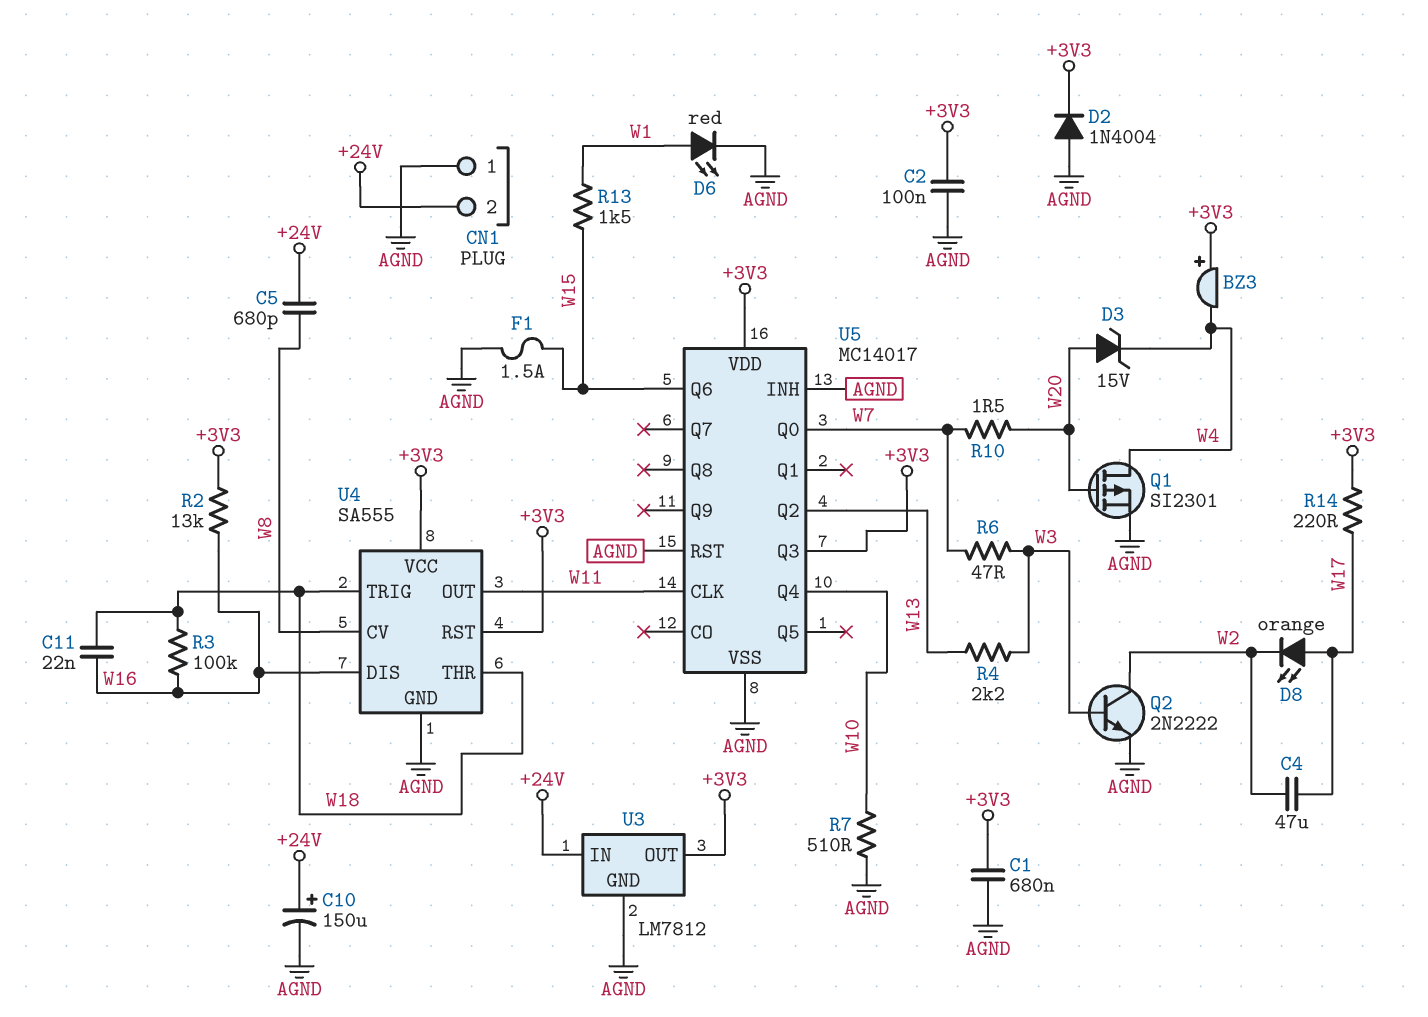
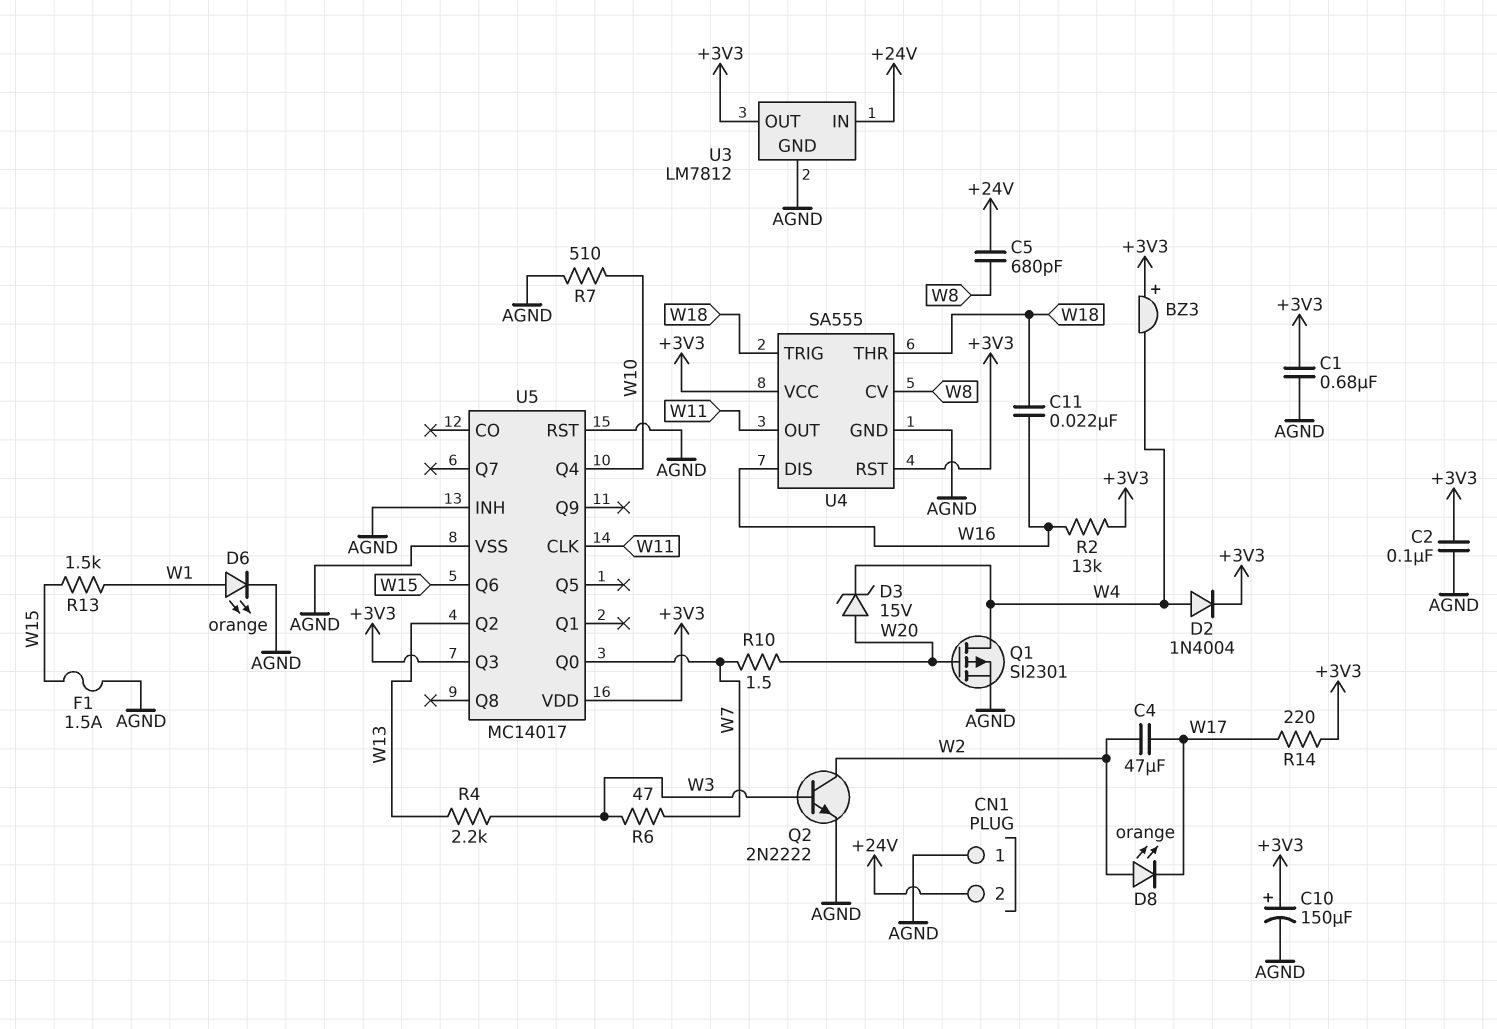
C10: 150uF (plus +24V, minus AGND) -> 150uF (plus +3V3, minus AGND)
D2: diode 1N4004 (A AGND, K +3V3) -> diode 1N4004 (A W4, K +3V3)
D6: LED red (A W1, K AGND) -> LED orange (A W1, K AGND)
D8: LED orange (A W17, K W2) -> LED orange (A W2, K W17)
R3: 100k (W16, W18) -> none

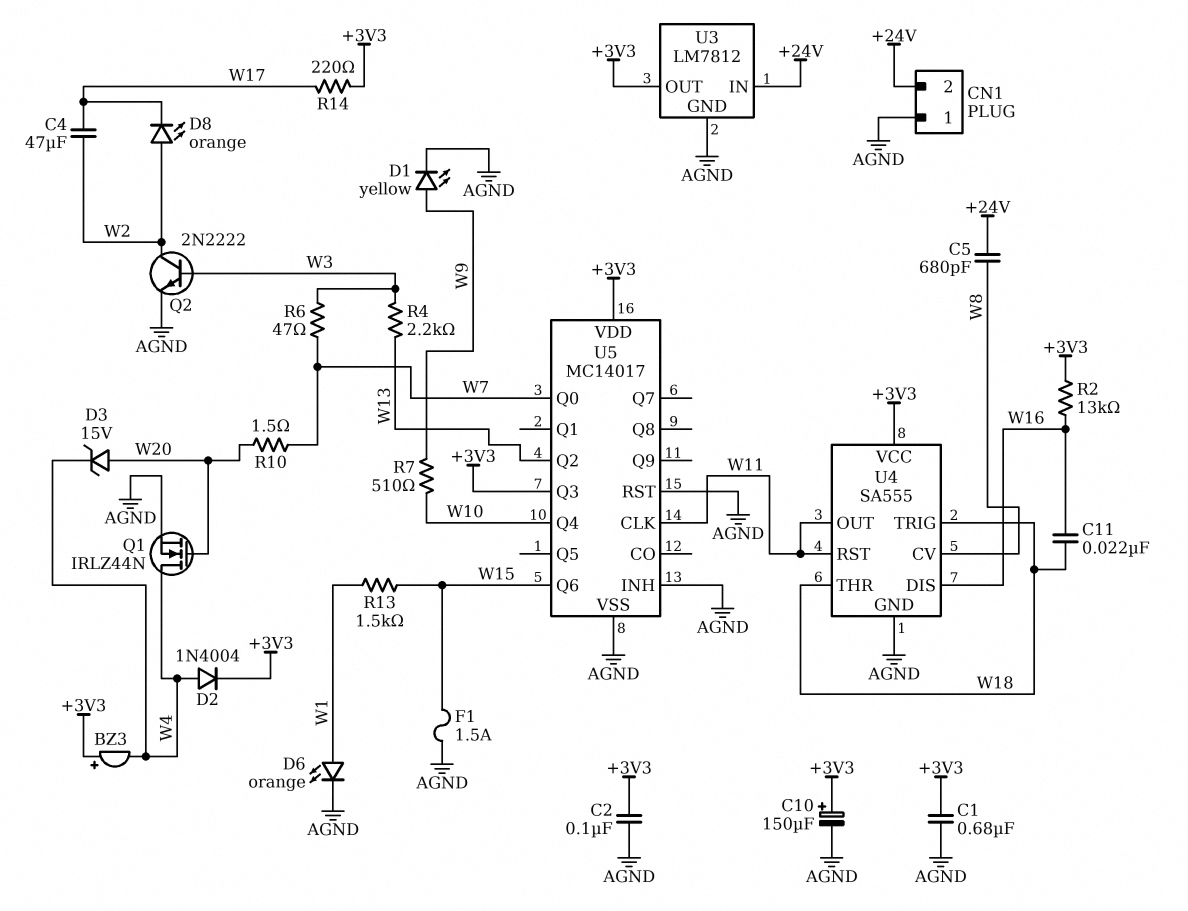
D1: none -> LED yellow (A W9, K AGND)
Q1: PMOS SI2301 (G W20, D W4, S AGND) -> NMOS IRLZ44N (G W20, D W4, S AGND)
R7: 510 (AGND, W10) -> 510 (W9, W10)
U4 pin RST: +3V3 -> W11

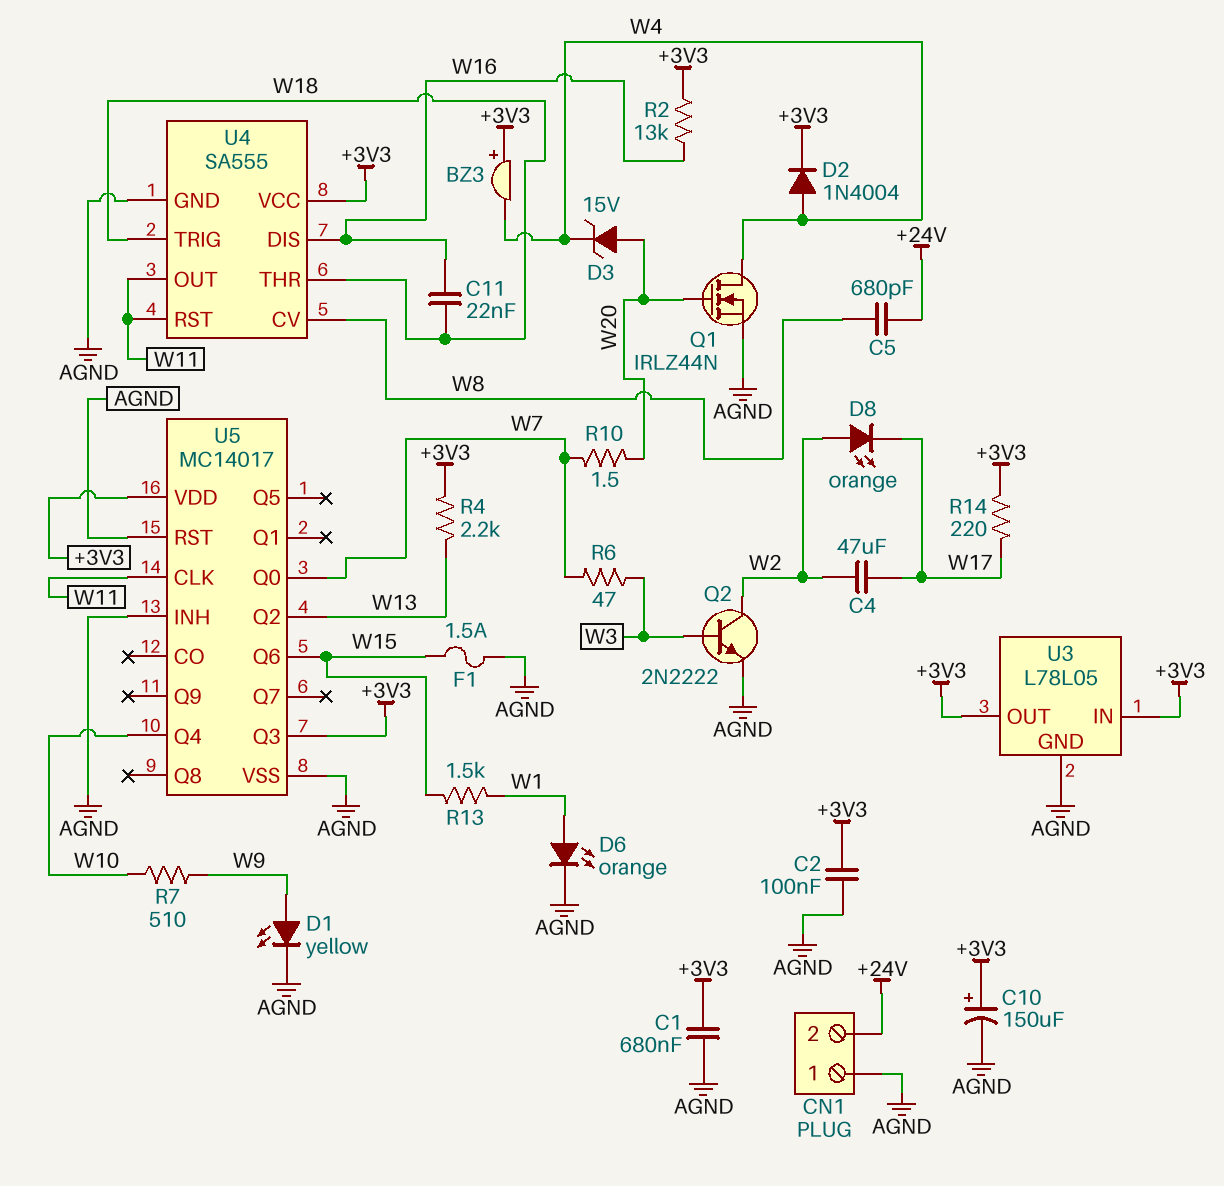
R4: 2.2k (W3, W13) -> 2.2k (+3V3, W13)
U3: LM7812 -> L78L05
U3 pin IN: +24V -> +3V3

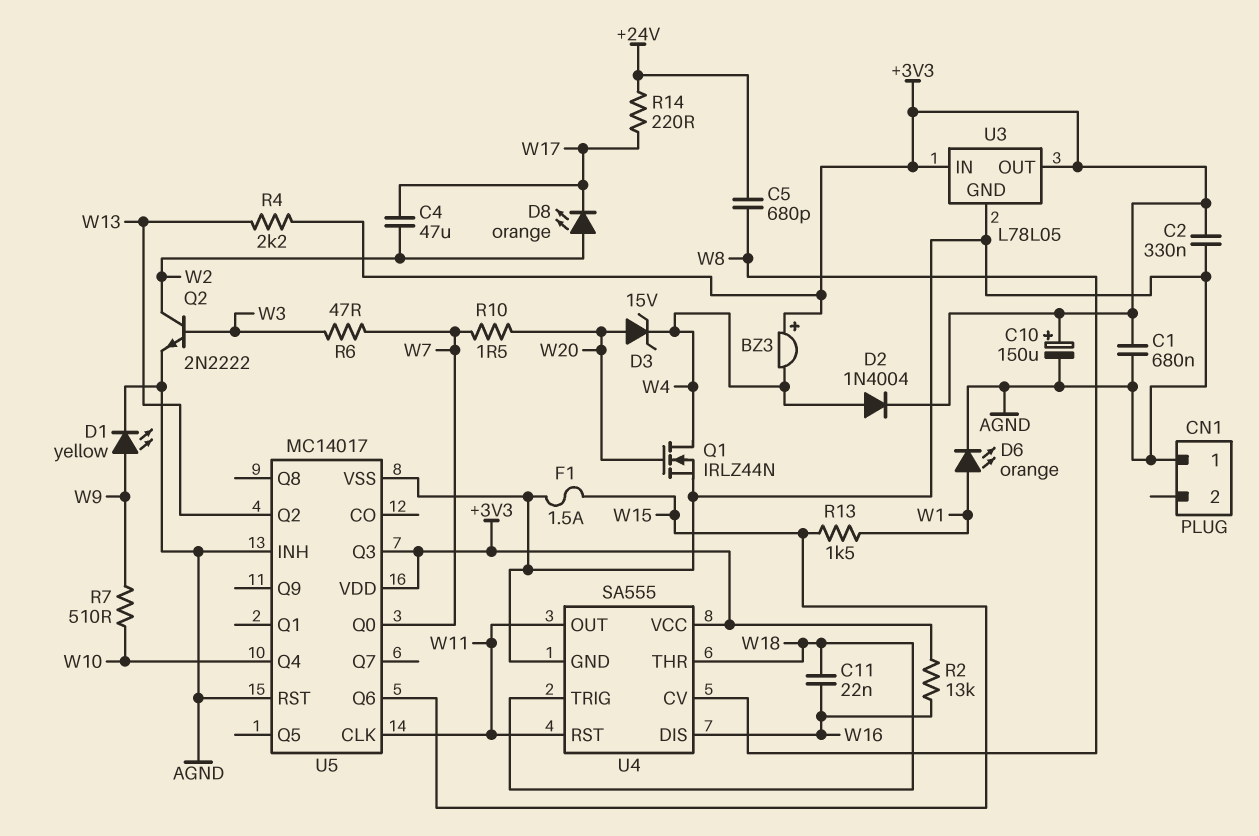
C2: 100nF (+3V3, AGND) -> 330nF (+3V3, AGND)
CN1 pin 2: +24V -> none
R14: 220 (+3V3, W17) -> 220 (+24V, W17)

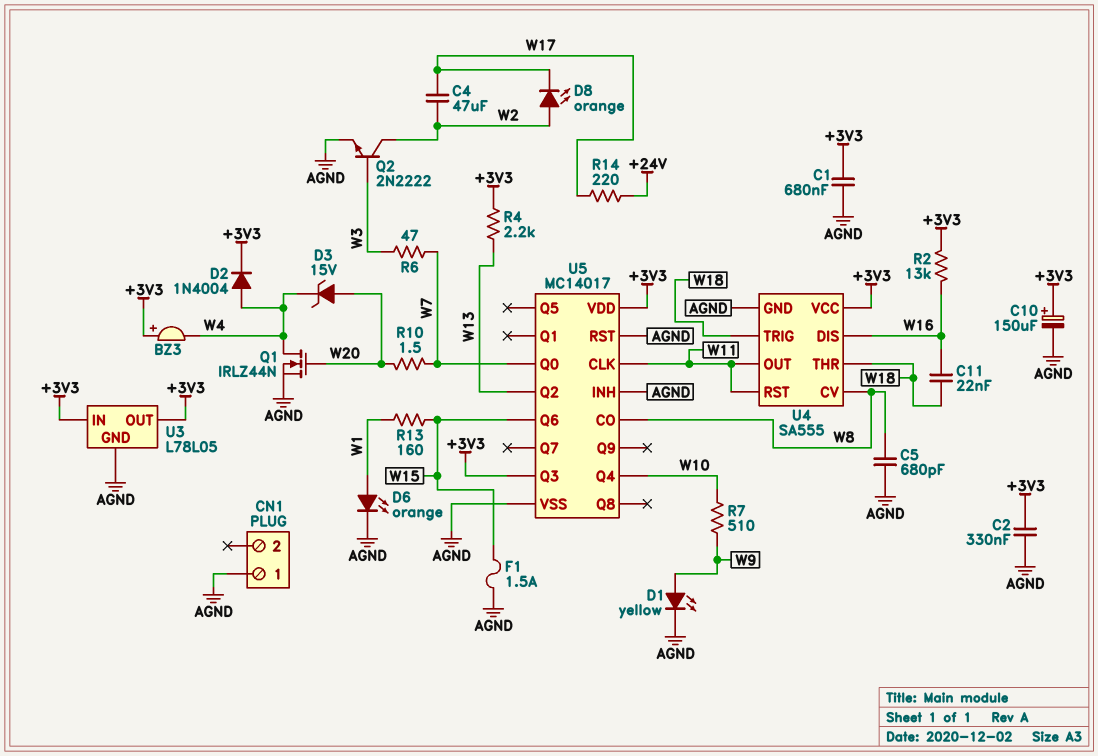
C5: 680pF (+24V, W8) -> 680pF (AGND, W8)
R13: 1.5k (W1, W15) -> 160 (W1, W15)
U5 pin CO: none -> W8

